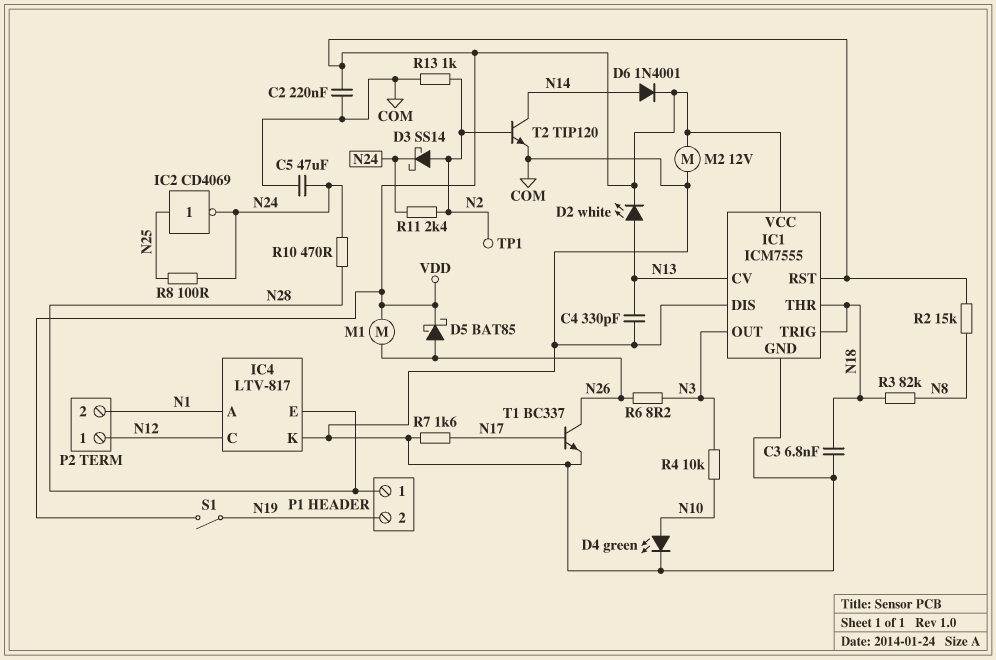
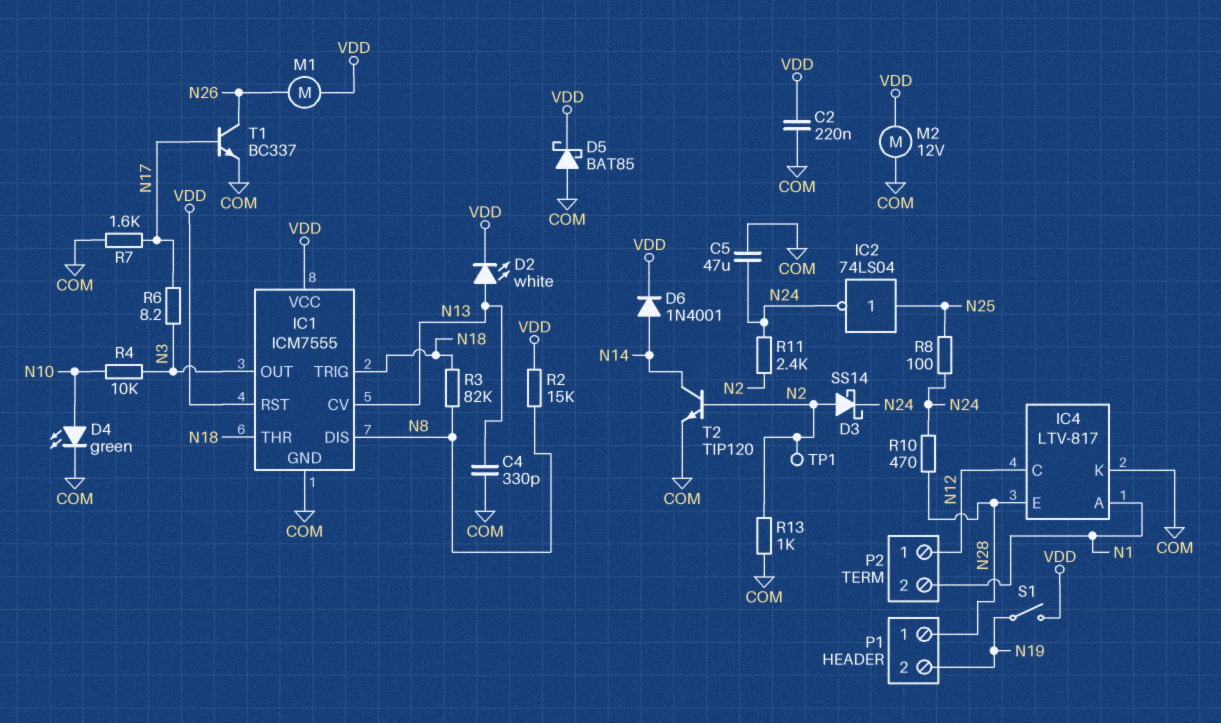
C3: 6.8nF (COM, N18) -> none
D5: schottky BAT85 (A N26, K VDD) -> schottky BAT85 (A COM, K VDD)
IC1 pin DIS: COM -> N8
IC2: NOT CD4069 (in N25, out N24) -> NOT 74LS04 (in N25, out N24)
R6: 8.2 (N3, N26) -> 8.2 (N3, N17)

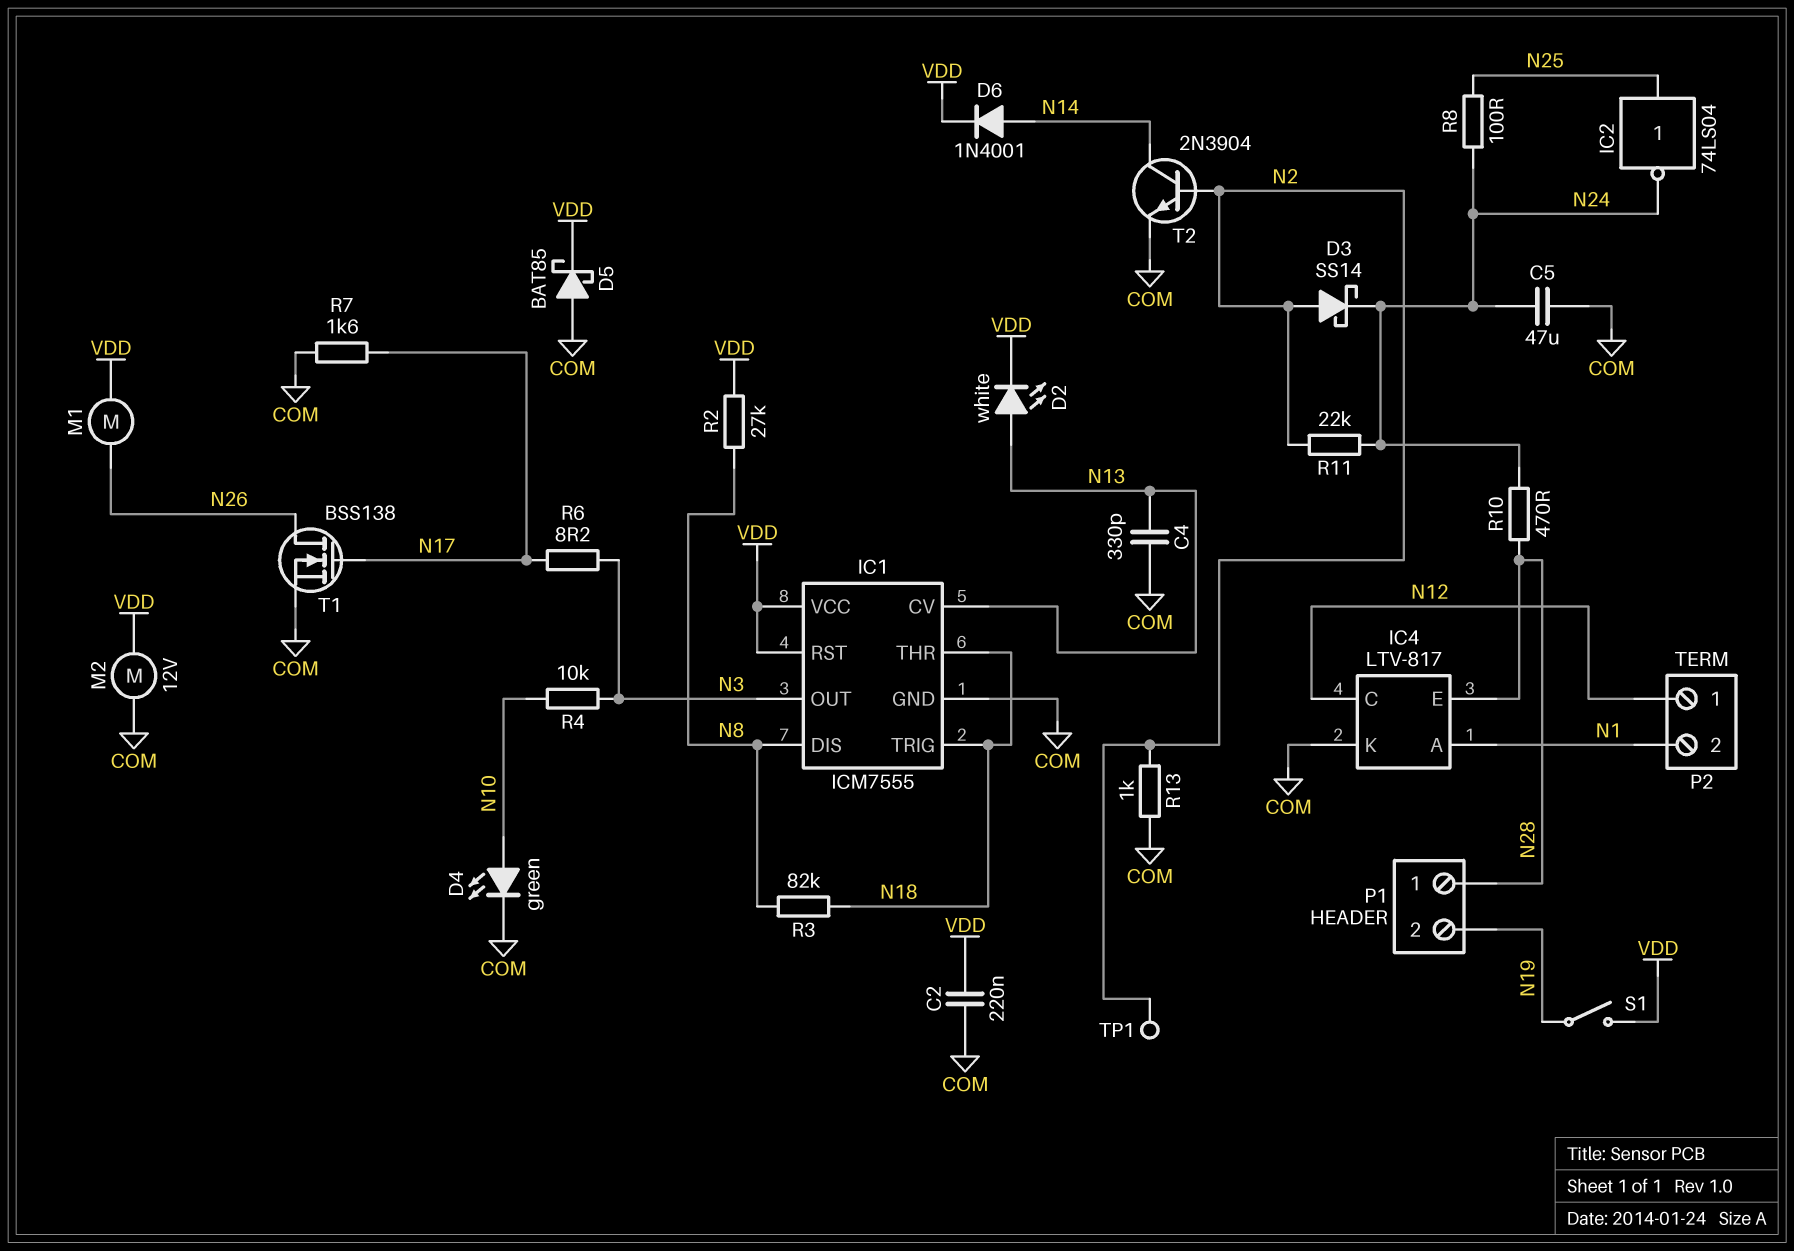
R2: 15k (N8, VDD) -> 27k (N8, VDD)
R11: 2.4k (N2, N24) -> 22k (N2, N24)
T1: NPN BC337 (B N17, C N26, E COM) -> NMOS BSS138 (G N17, D N26, S COM)
T2: NPN TIP120 (B N2, C N14, E COM) -> NPN 2N3904 (B N2, C N14, E COM)

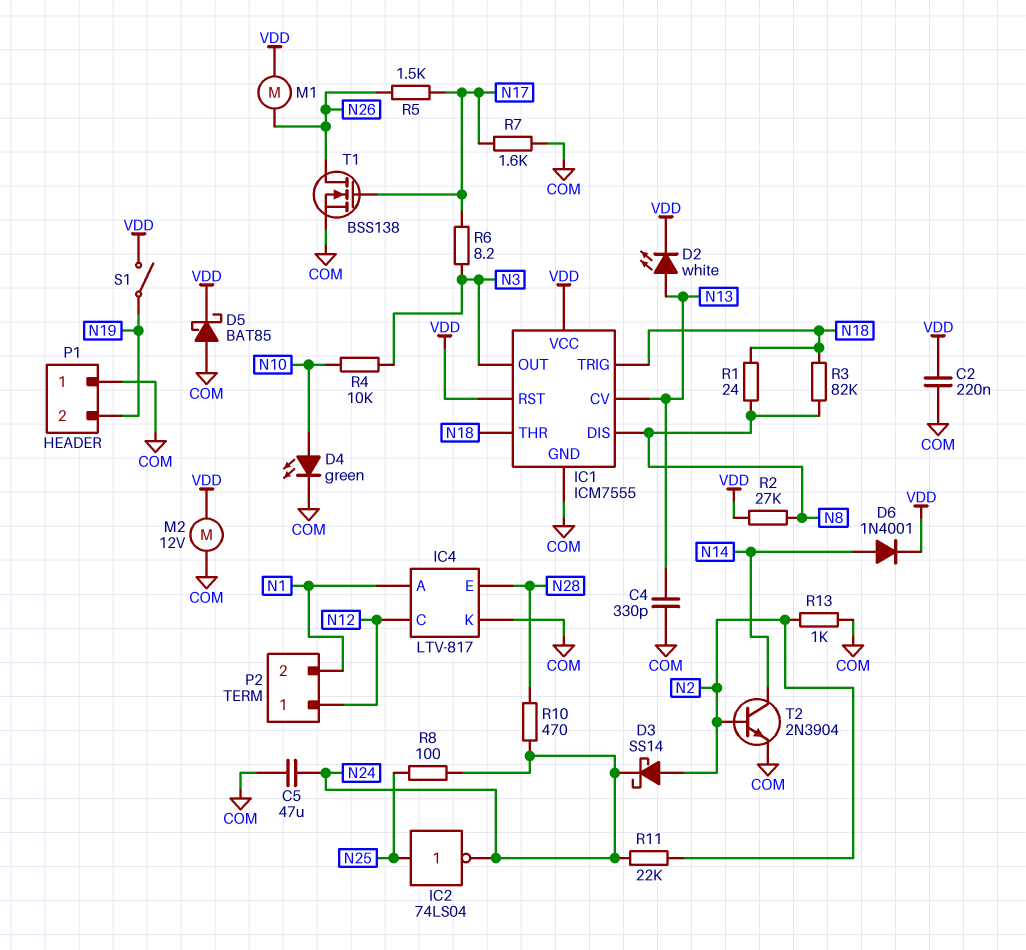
P1 pin 1: N28 -> COM
R1: none -> 24 (N8, N18)
R5: none -> 1.5k (N17, N26)
TP1: test point (N2) -> none

